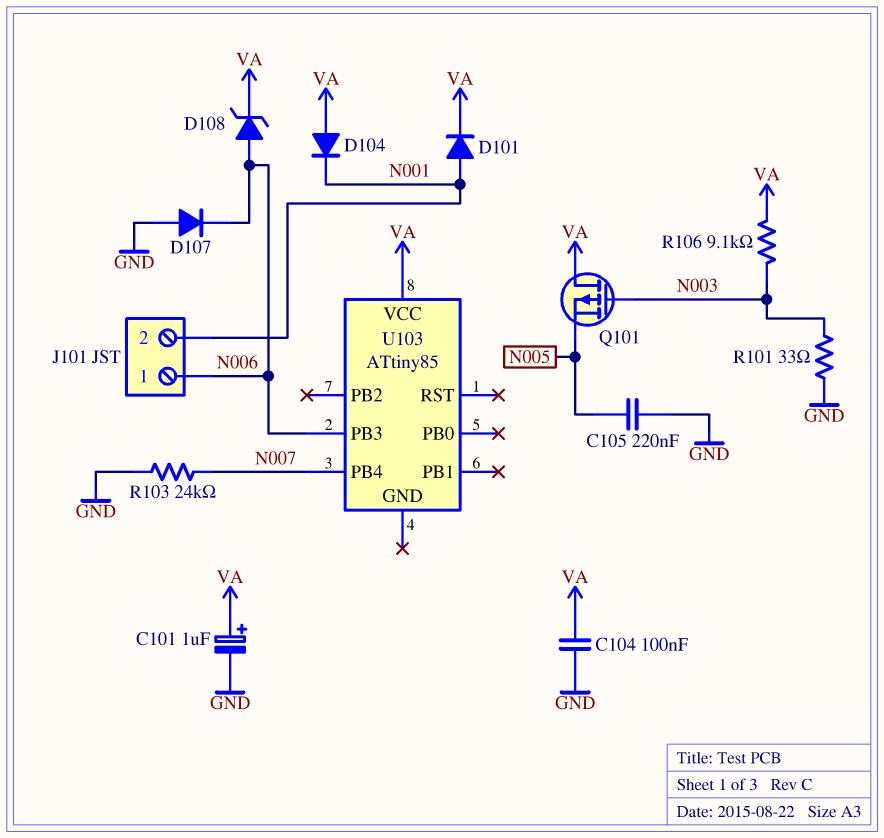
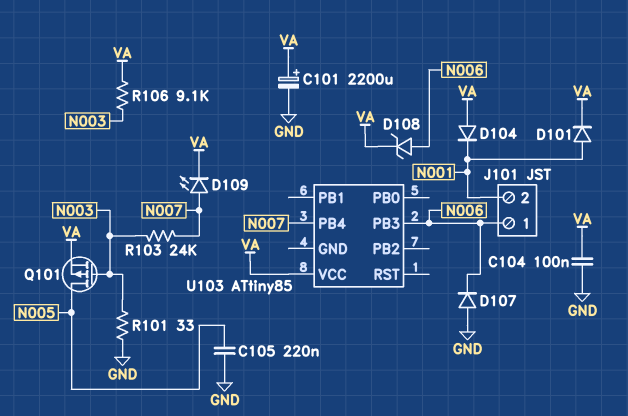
C101: 1uF (plus VA, minus GND) -> 2200uF (plus VA, minus GND)
D109: none -> LED (A N007, K VA)
Q101: PMOS (G N003, D VA, S N005) -> PMOS (G N003, D N005, S VA)
R103: 24k (GND, N007) -> 24k (N003, N007)

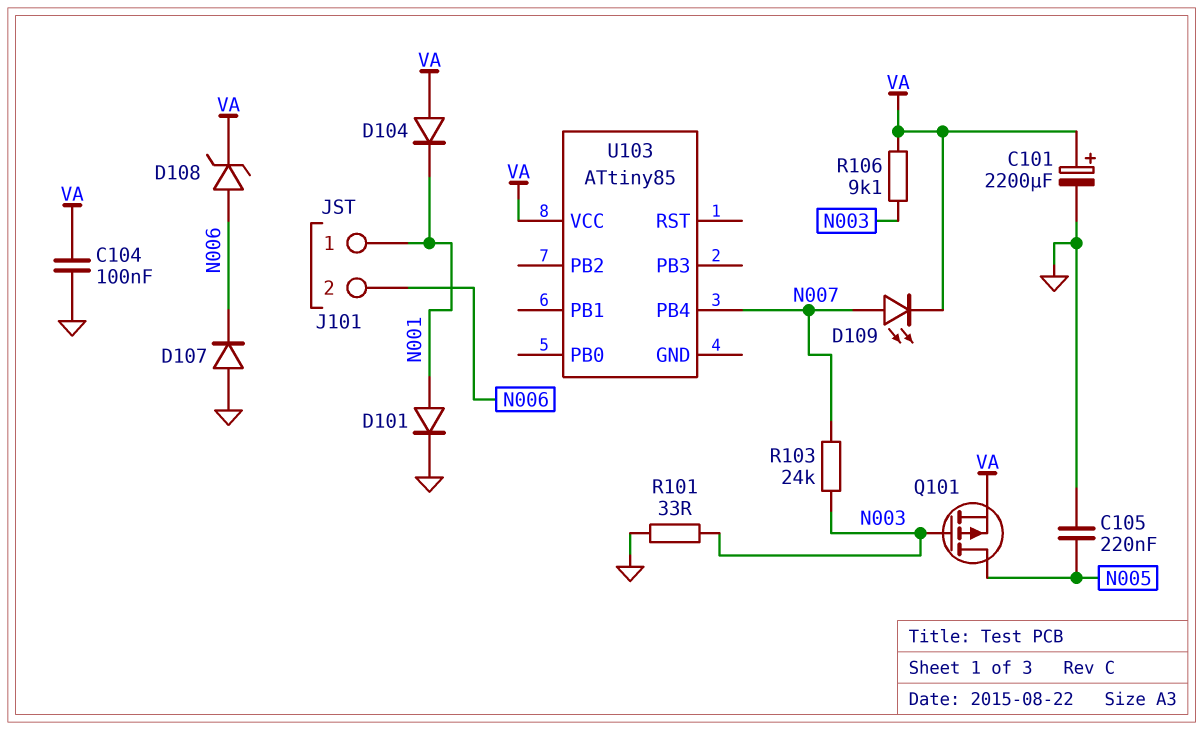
D101: diode (A N001, K VA) -> diode (A N001, K GND)
J101 pin 1: N006 -> N001
J101 pin 2: N001 -> N006
U103 pin PB3: N006 -> none

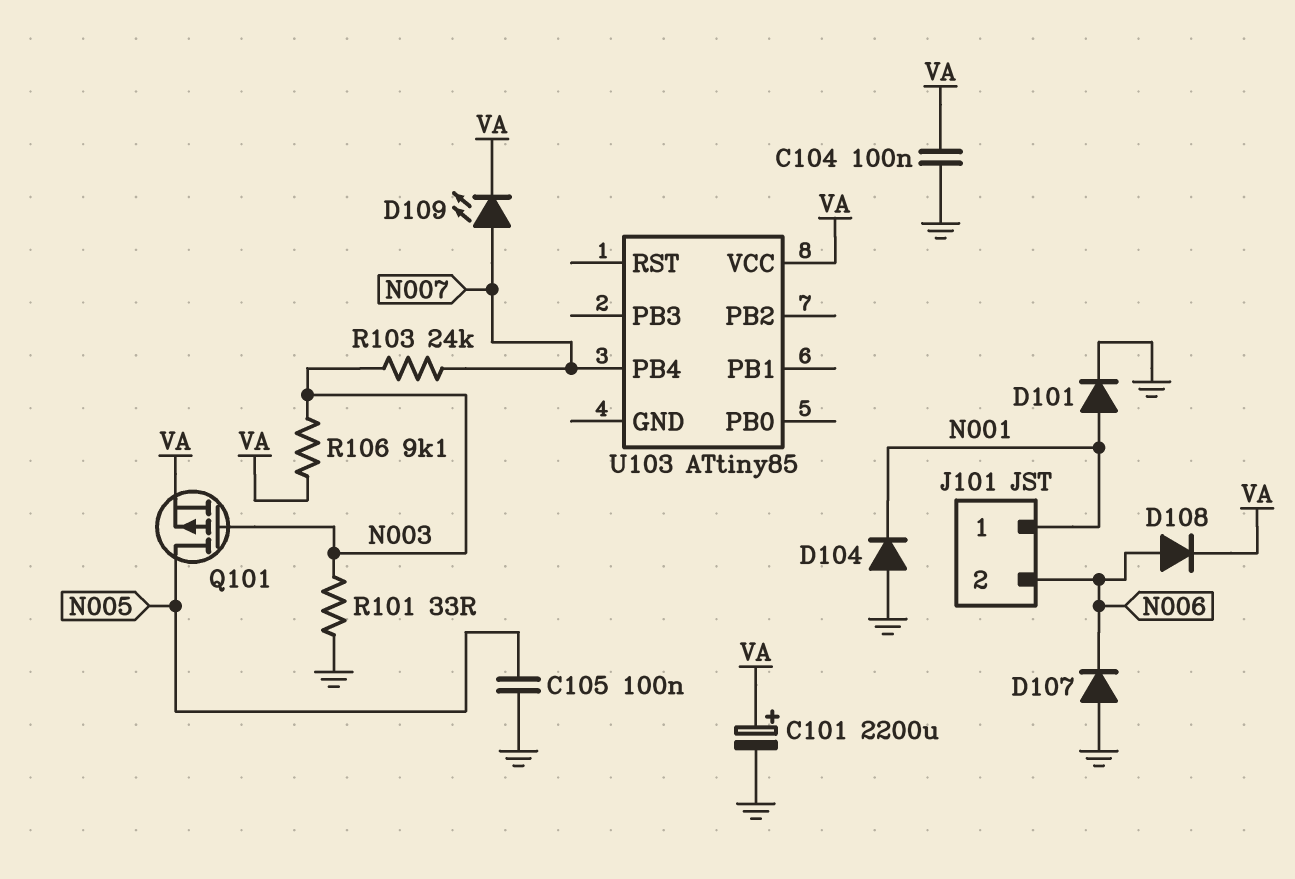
C105: 220nF (GND, N005) -> 100nF (GND, N005)
D104: diode (A VA, K N001) -> diode (A GND, K N001)
D108: zener (A N006, K VA) -> diode (A N006, K VA)

